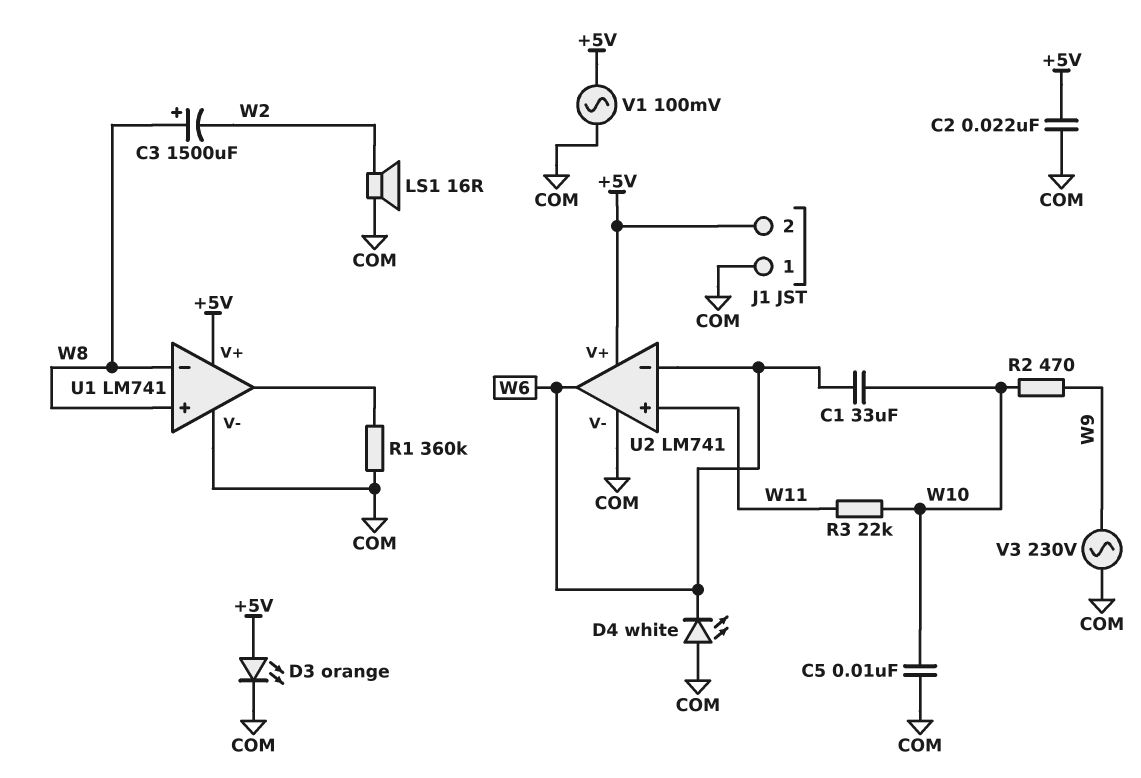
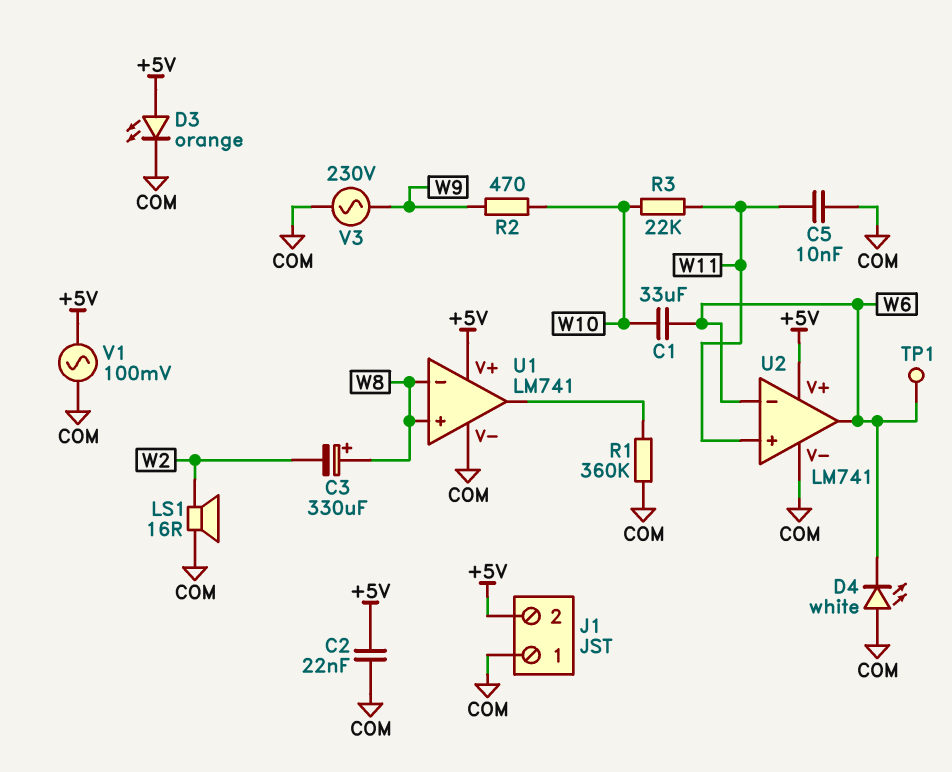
C3: 1500uF (plus W8, minus W2) -> 330uF (plus W8, minus W2)
C5: 10nF (COM, W10) -> 10nF (COM, W11)
TP1: none -> test point (W6)

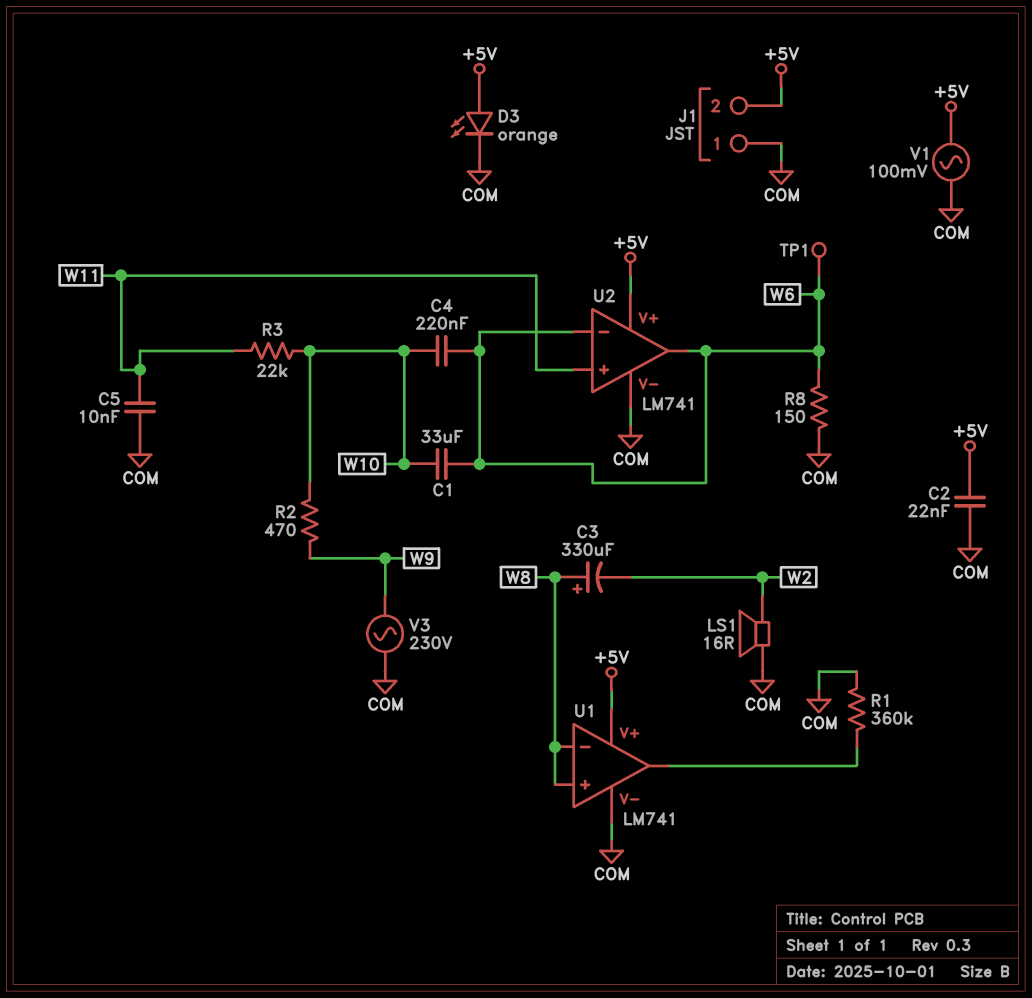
C4: none -> 220nF (W6, W10)
D4: LED white (A COM, K W6) -> none
R8: none -> 150 (COM, W6)

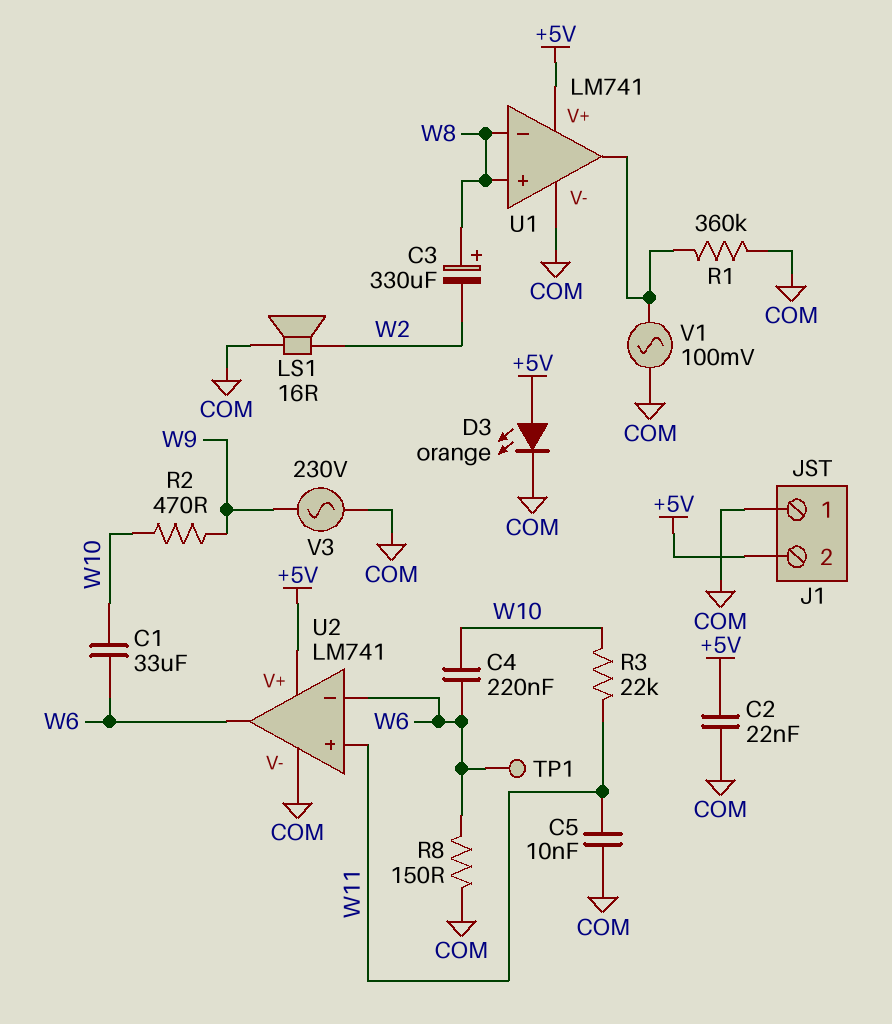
V1: AC 100mV (+5V, COM) -> AC 100mV (COM, U1/out)

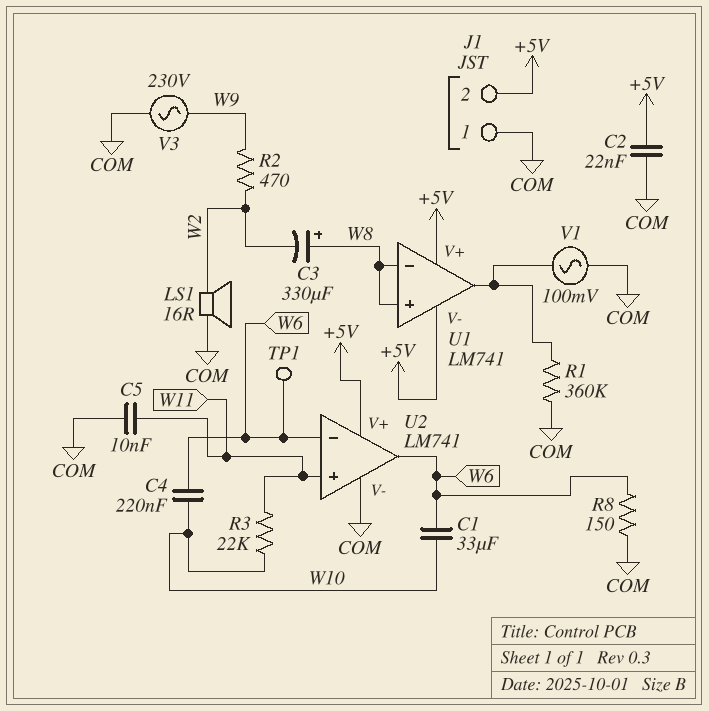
D3: LED orange (A +5V, K COM) -> none
R2: 470 (W9, W10) -> 470 (W2, W9)
U1 pin V-: COM -> +5V

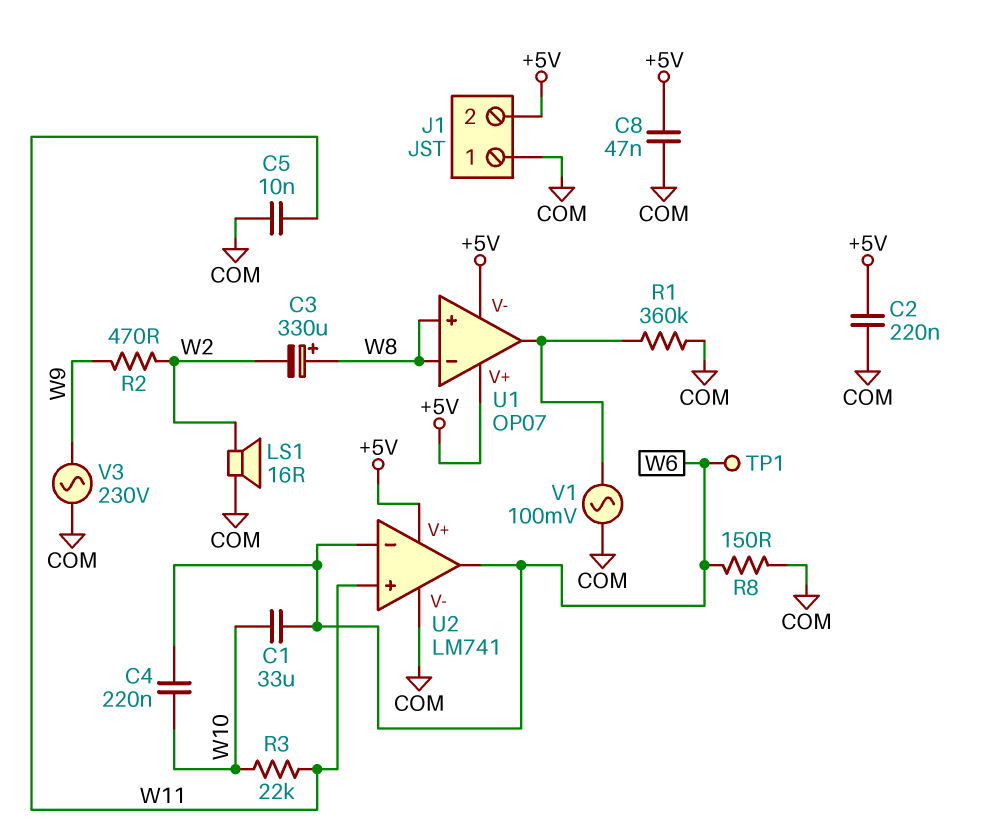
C2: 22nF (+5V, COM) -> 220nF (+5V, COM)
C8: none -> 47nF (+5V, COM)
U1: LM741 -> OP07

